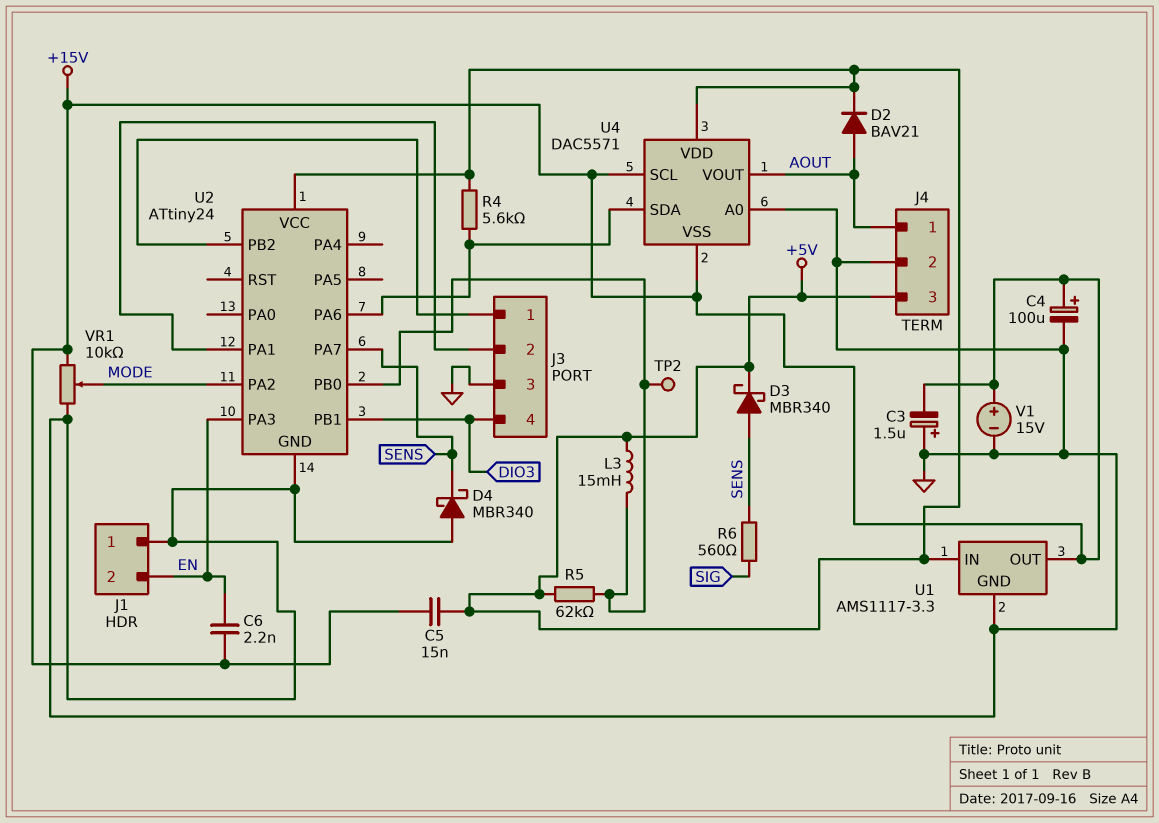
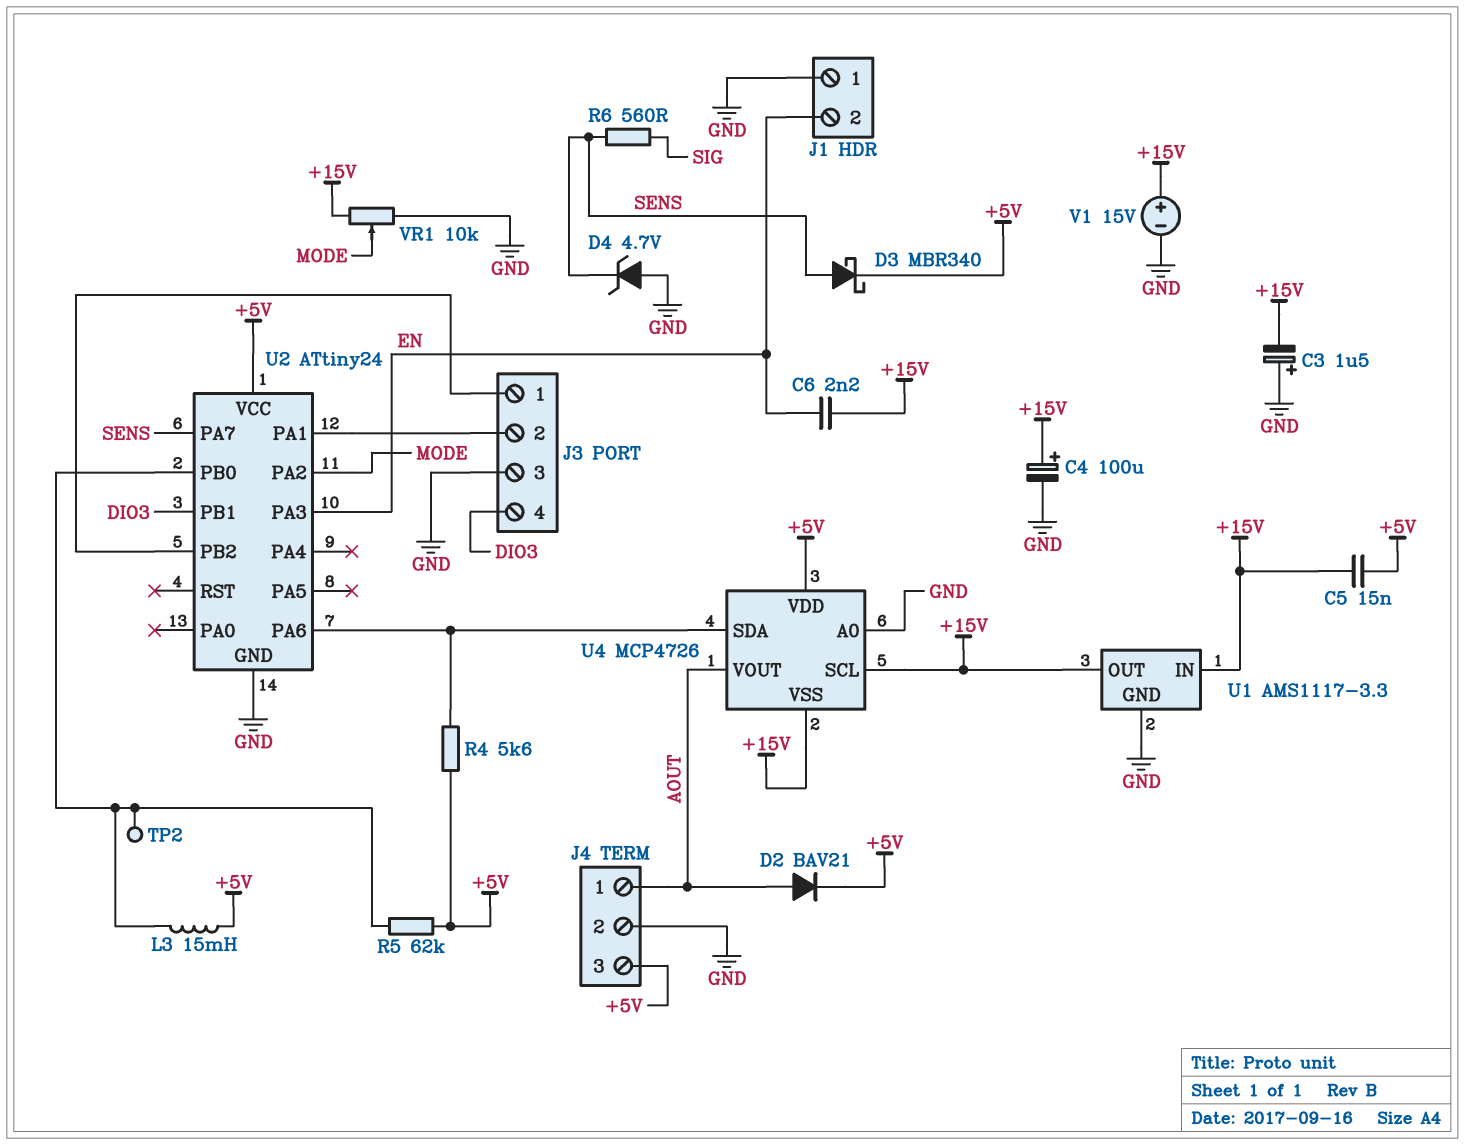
D4: schottky MBR340 (A GND, K SENS) -> zener 4.7V (A GND, K SENS)
U1 pin IN: +5V -> +15V
U4: DAC5571 -> MCP4726

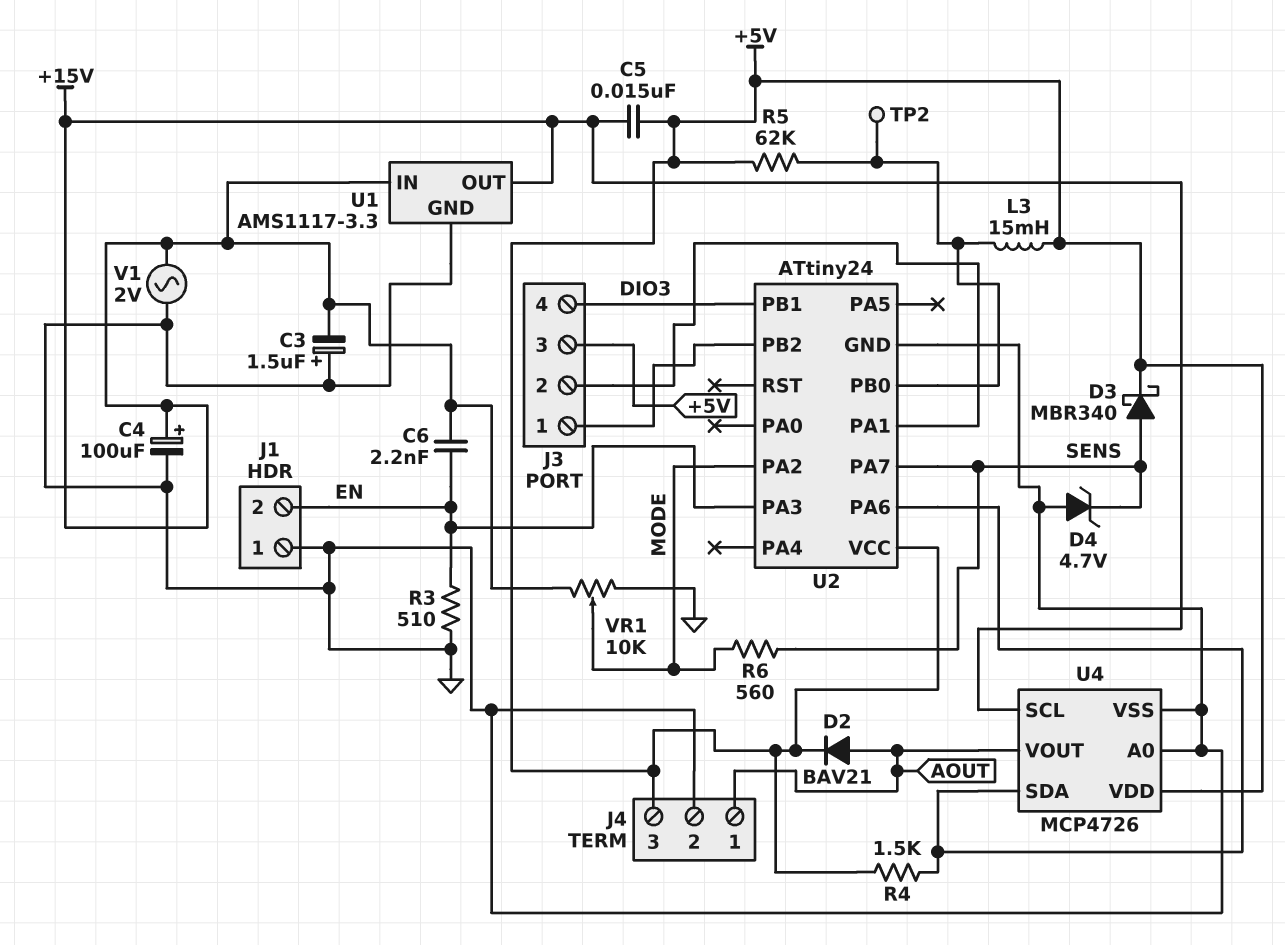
J3 pin 3: GND -> +5V
R3: none -> 510 (EN, GND)
R4: 5.6k (+5V, U2/PA6) -> 1.5k (+5V, U2/PA6)
R6: 560 (SENS, SIG) -> 560 (MODE, SENS)
U4 pin VSS: +15V -> GND
V1: 15V (plus +15V, minus GND) -> AC 2V (+15V, GND)

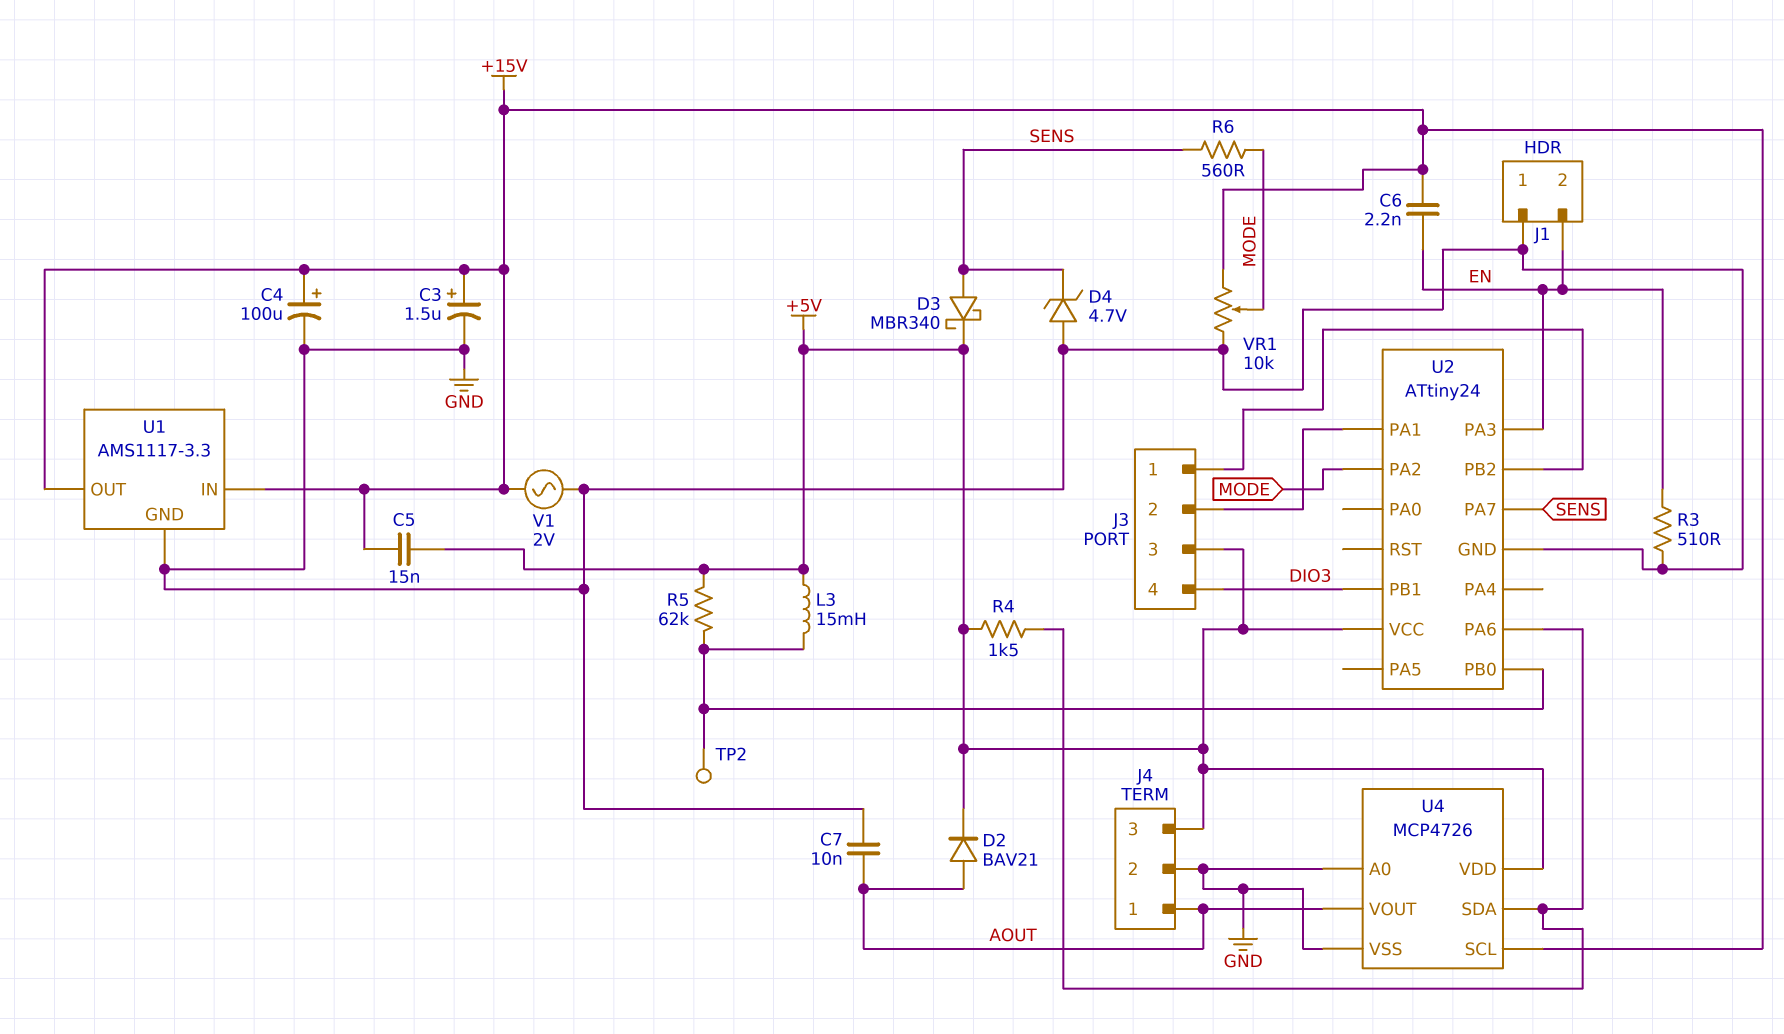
C3: 1.5uF (plus GND, minus +15V) -> 1.5uF (plus +15V, minus GND)
C7: none -> 10nF (AOUT, GND)

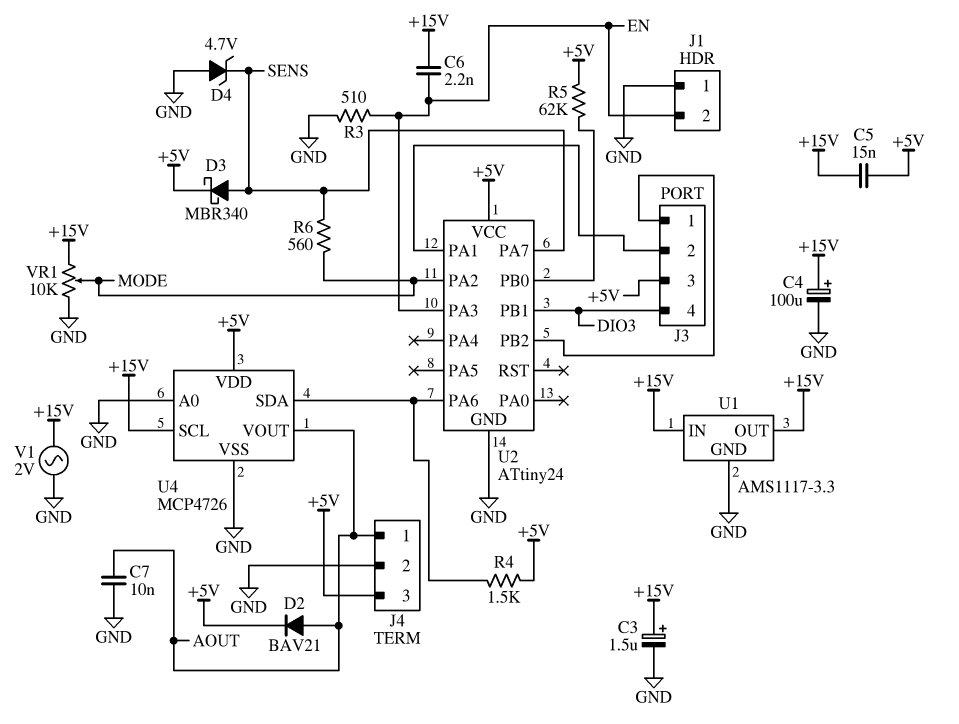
L3: 15mH (+5V, U2/PB0) -> none
TP2: test point (U2/PB0) -> none

